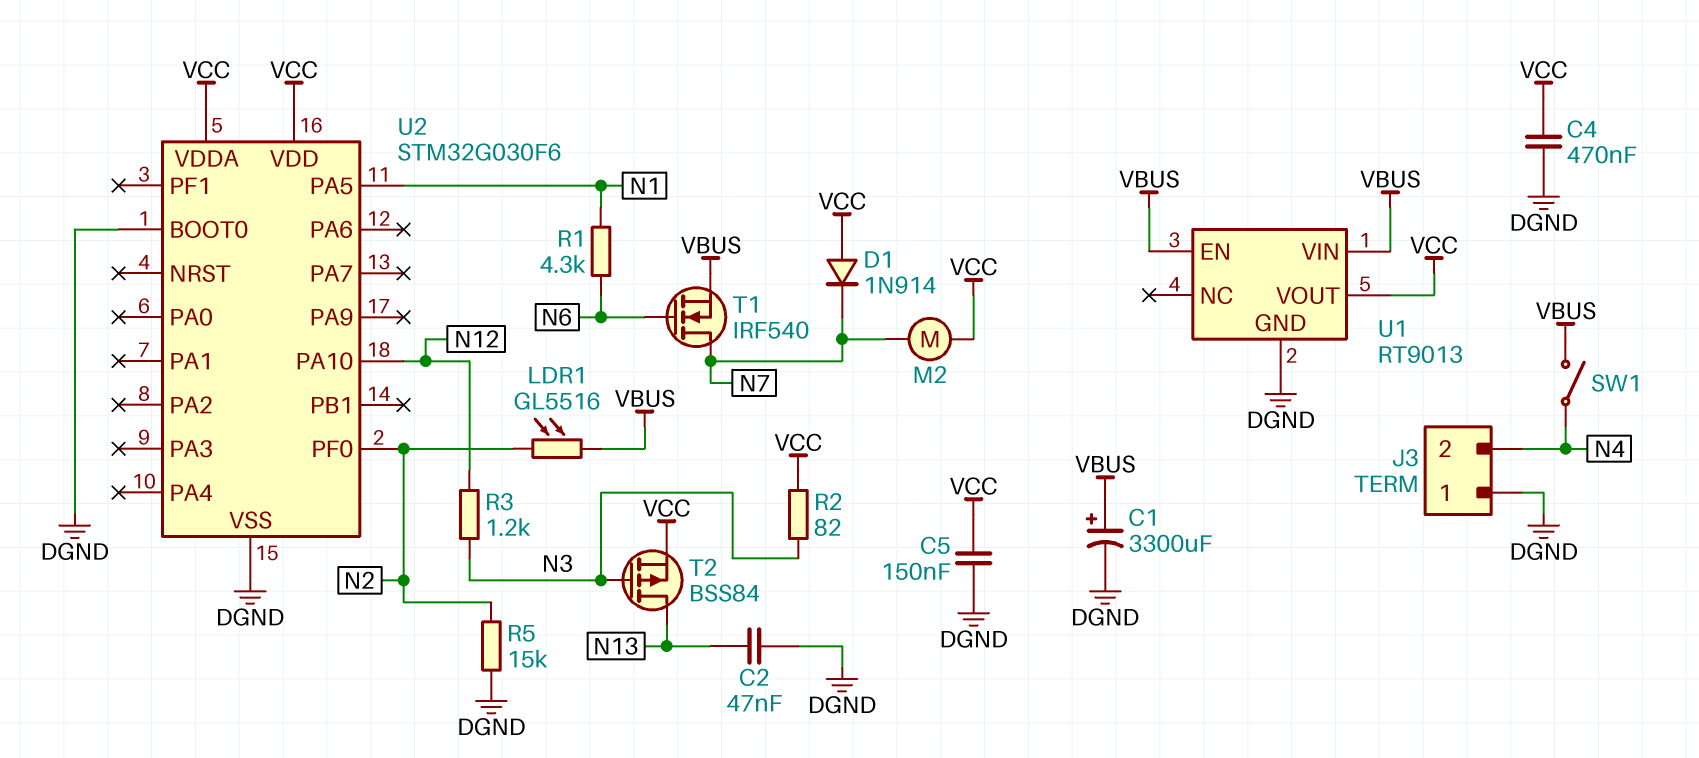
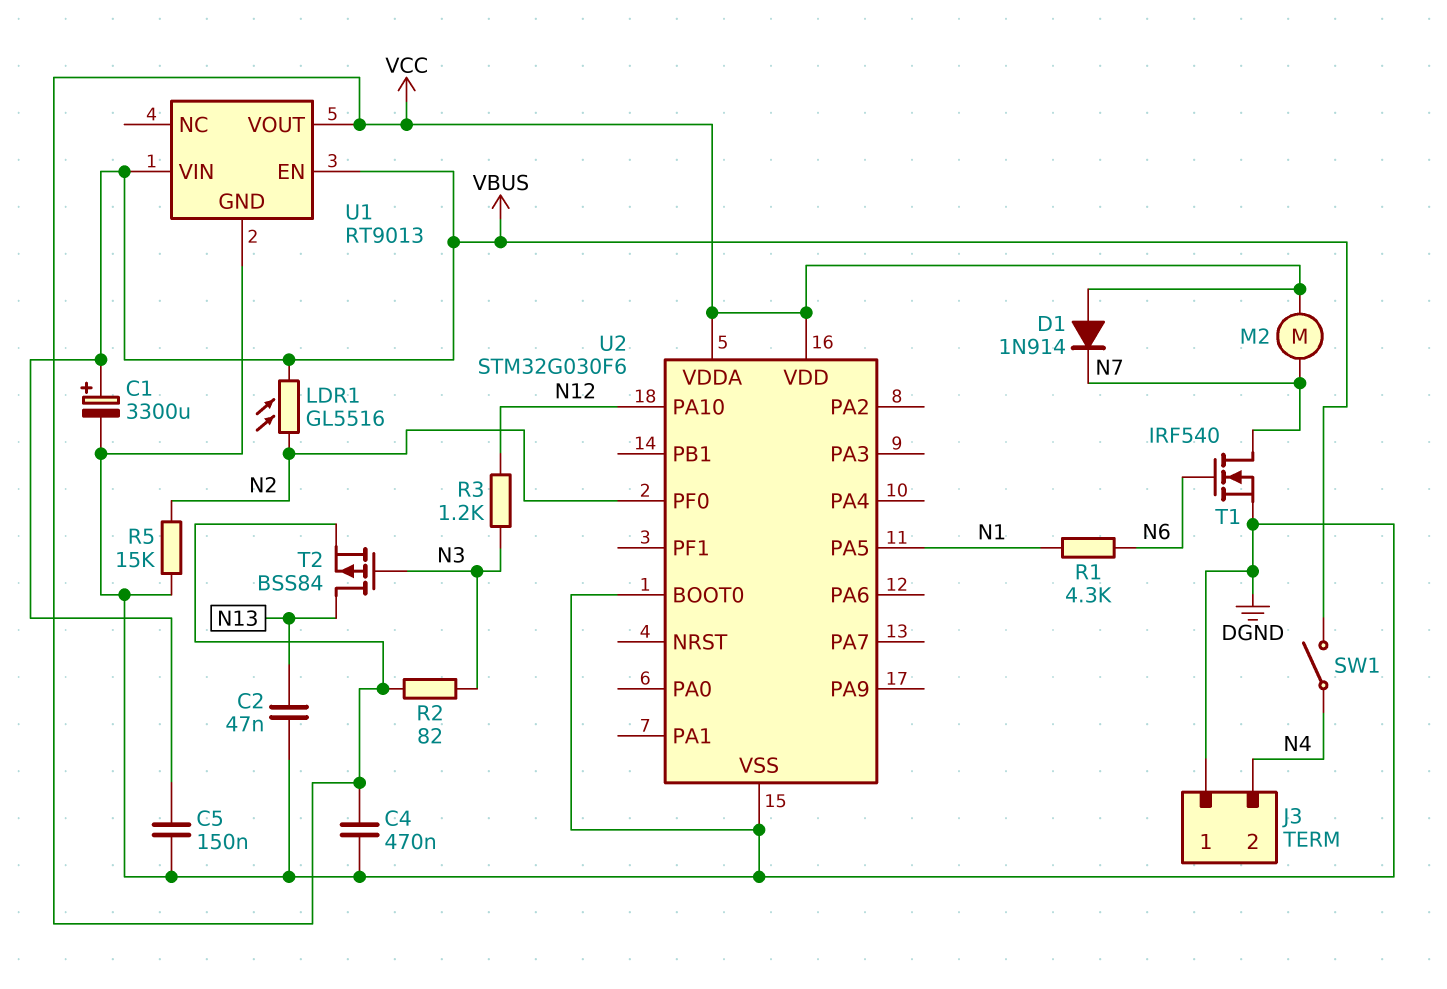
C5: 150nF (DGND, VCC) -> 150nF (DGND, VBUS)
T1: NMOS IRF540 (G N6, D N7, S VBUS) -> NMOS IRF540 (G N6, D N7, S DGND)

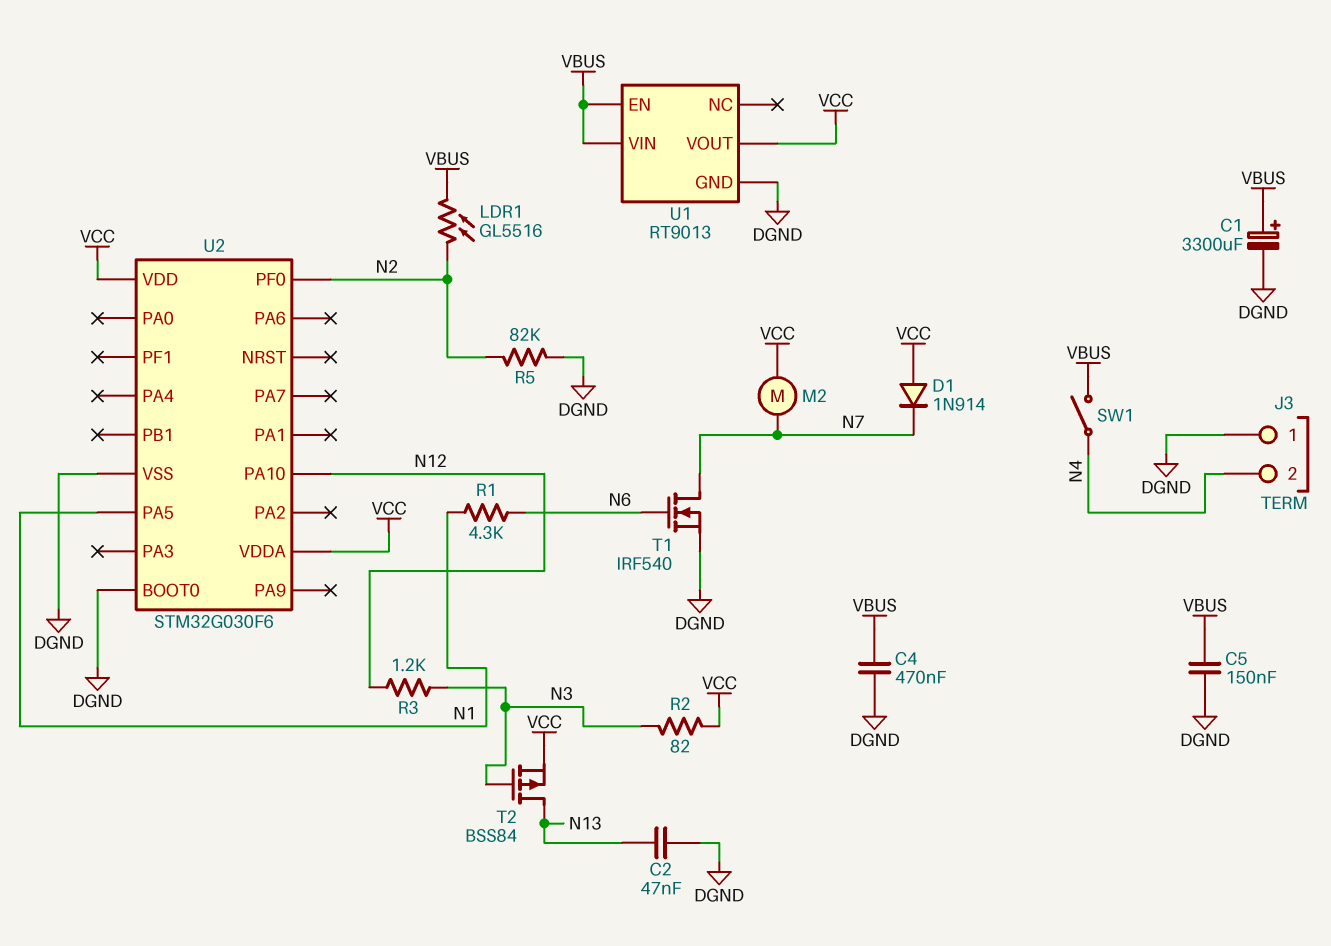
C4: 470nF (DGND, VCC) -> 470nF (DGND, VBUS)
R5: 15k (DGND, N2) -> 82k (DGND, N2)

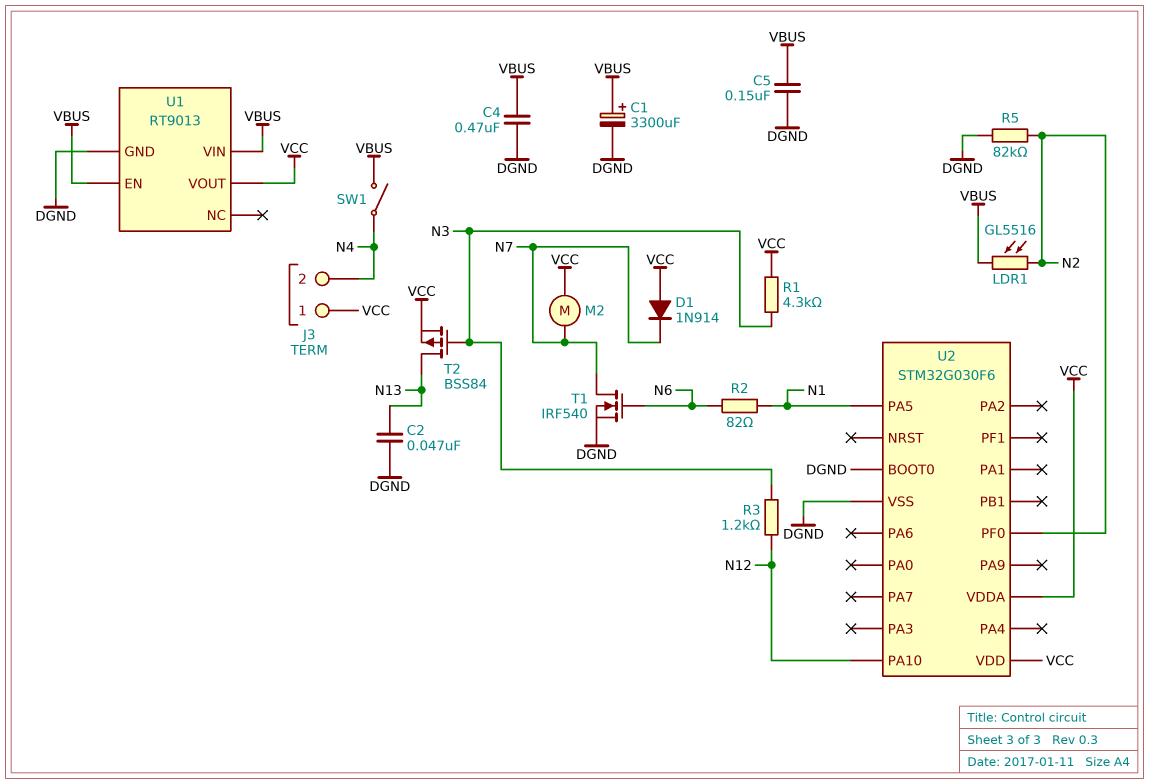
J3 pin 1: DGND -> VCC
R1: 4.3k (N1, N6) -> 4.3k (N3, VCC)
R2: 82 (N3, VCC) -> 82 (N1, N6)

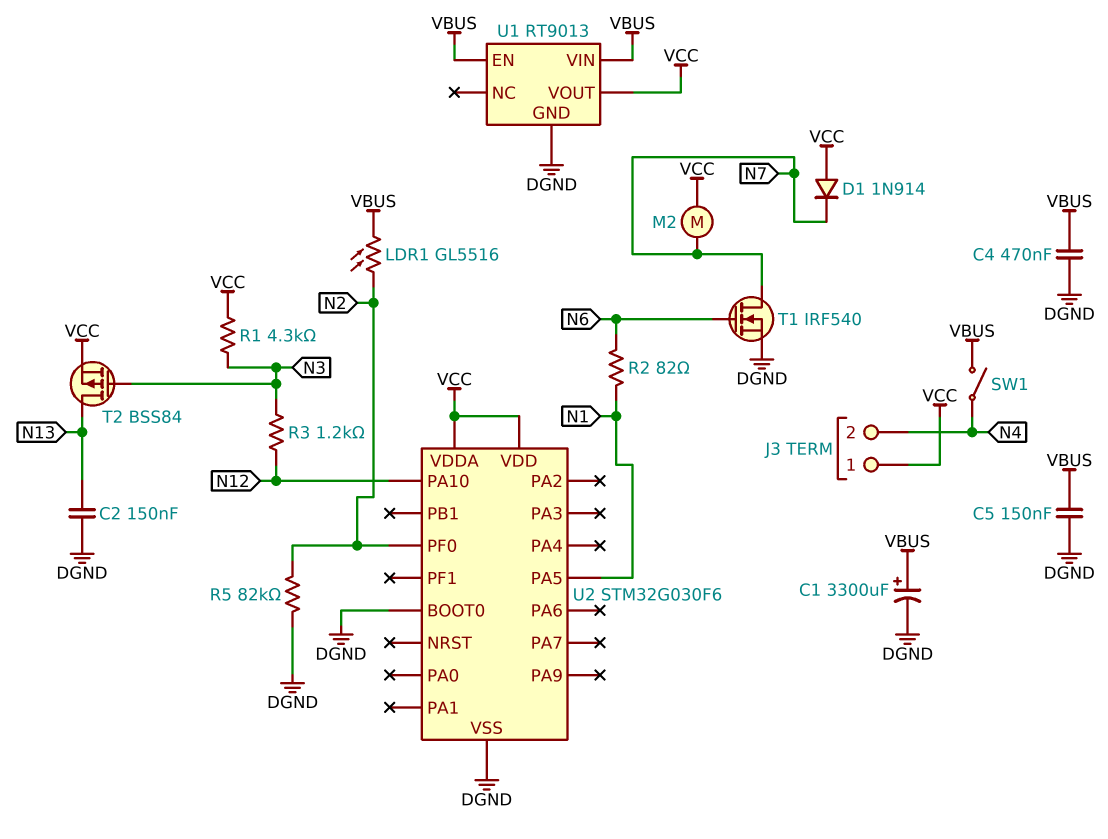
C2: 47nF (DGND, N13) -> 150nF (DGND, N13)

